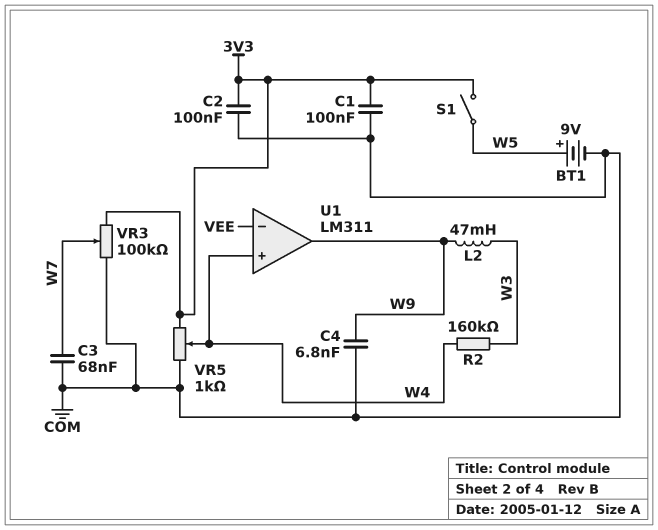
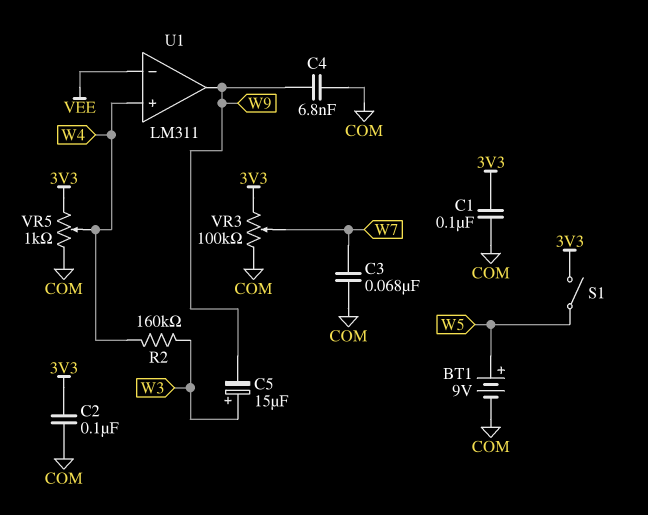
C5: none -> 15uF (plus W3, minus W9)
L2: 47mH (W3, W9) -> none

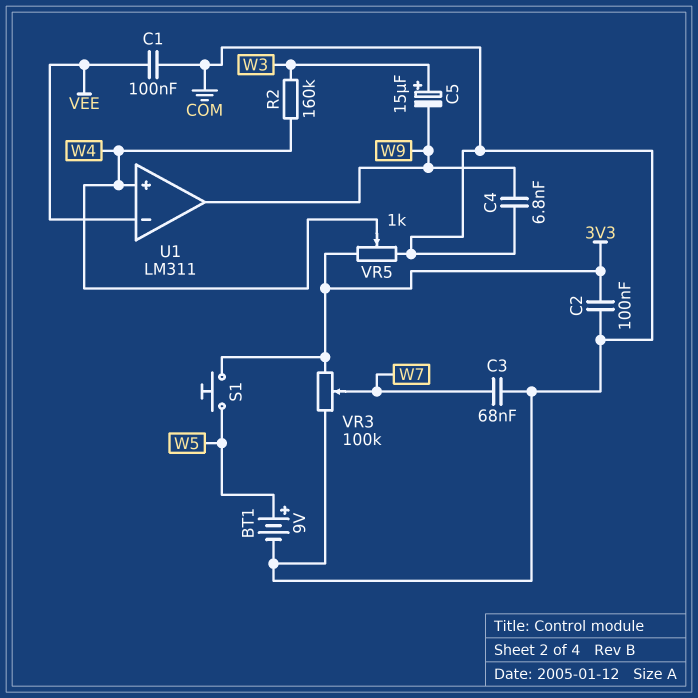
C1: 100nF (3V3, COM) -> 100nF (COM, VEE)
S1: switch (3V3, W5) -> button (3V3, W5)

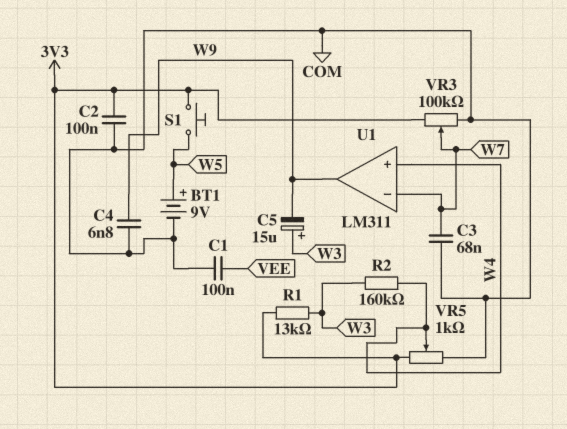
R1: none -> 13k (3V3, W3)
U1 pin in-: VEE -> W7

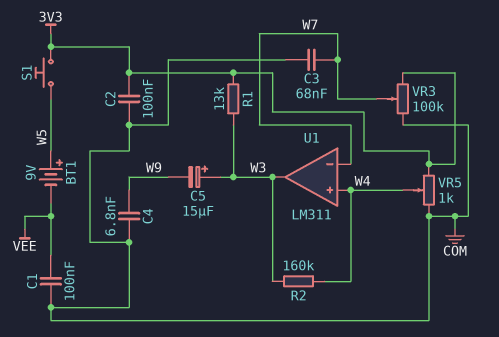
BT1: 9V (plus W5, minus COM) -> 9V (plus W5, minus VEE)
U1 pin out: W9 -> W3

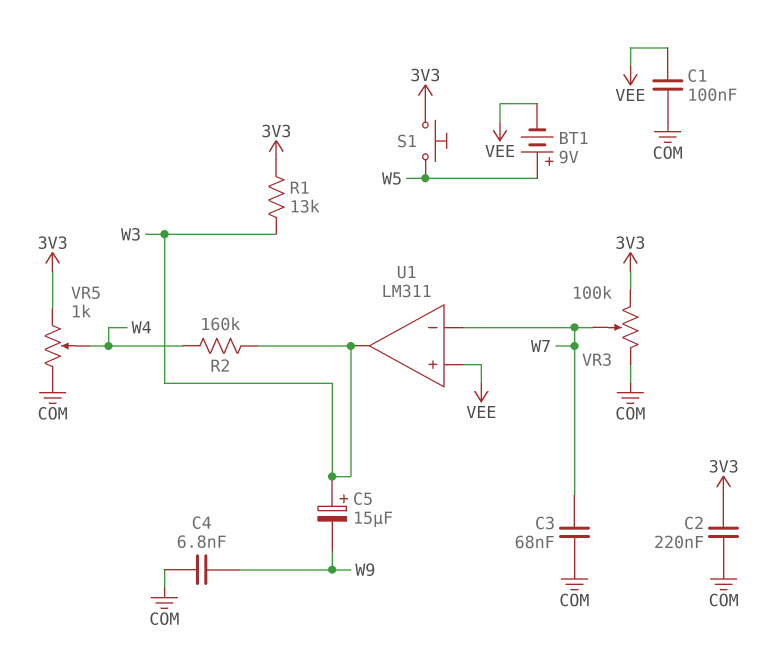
C2: 100nF (3V3, COM) -> 220nF (3V3, COM)
U1 pin in+: W4 -> VEE

